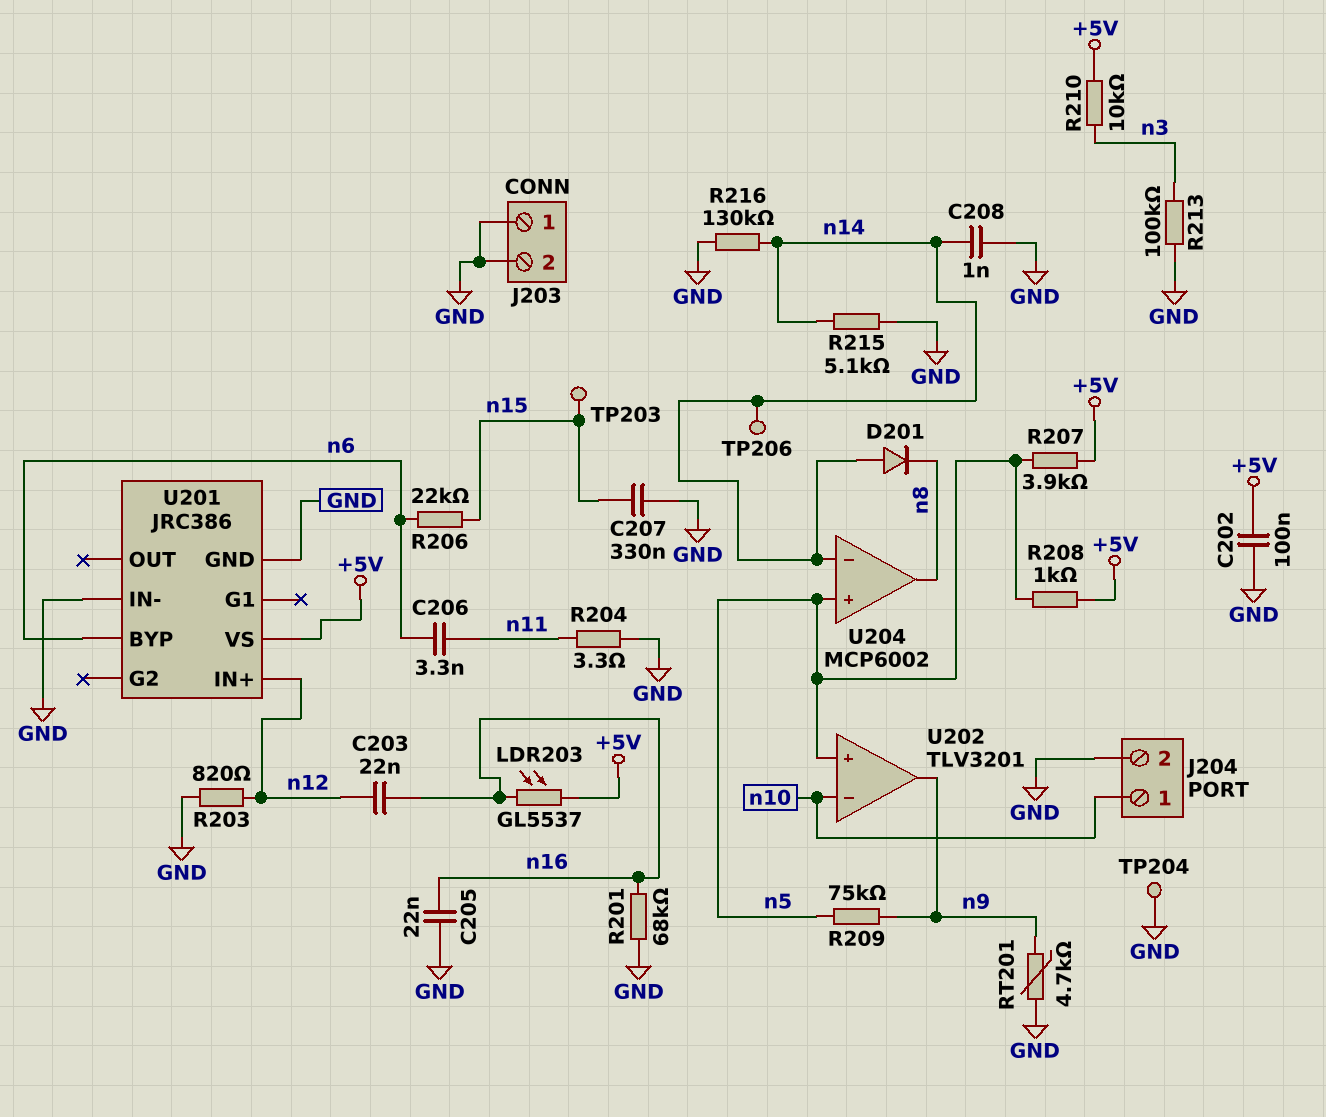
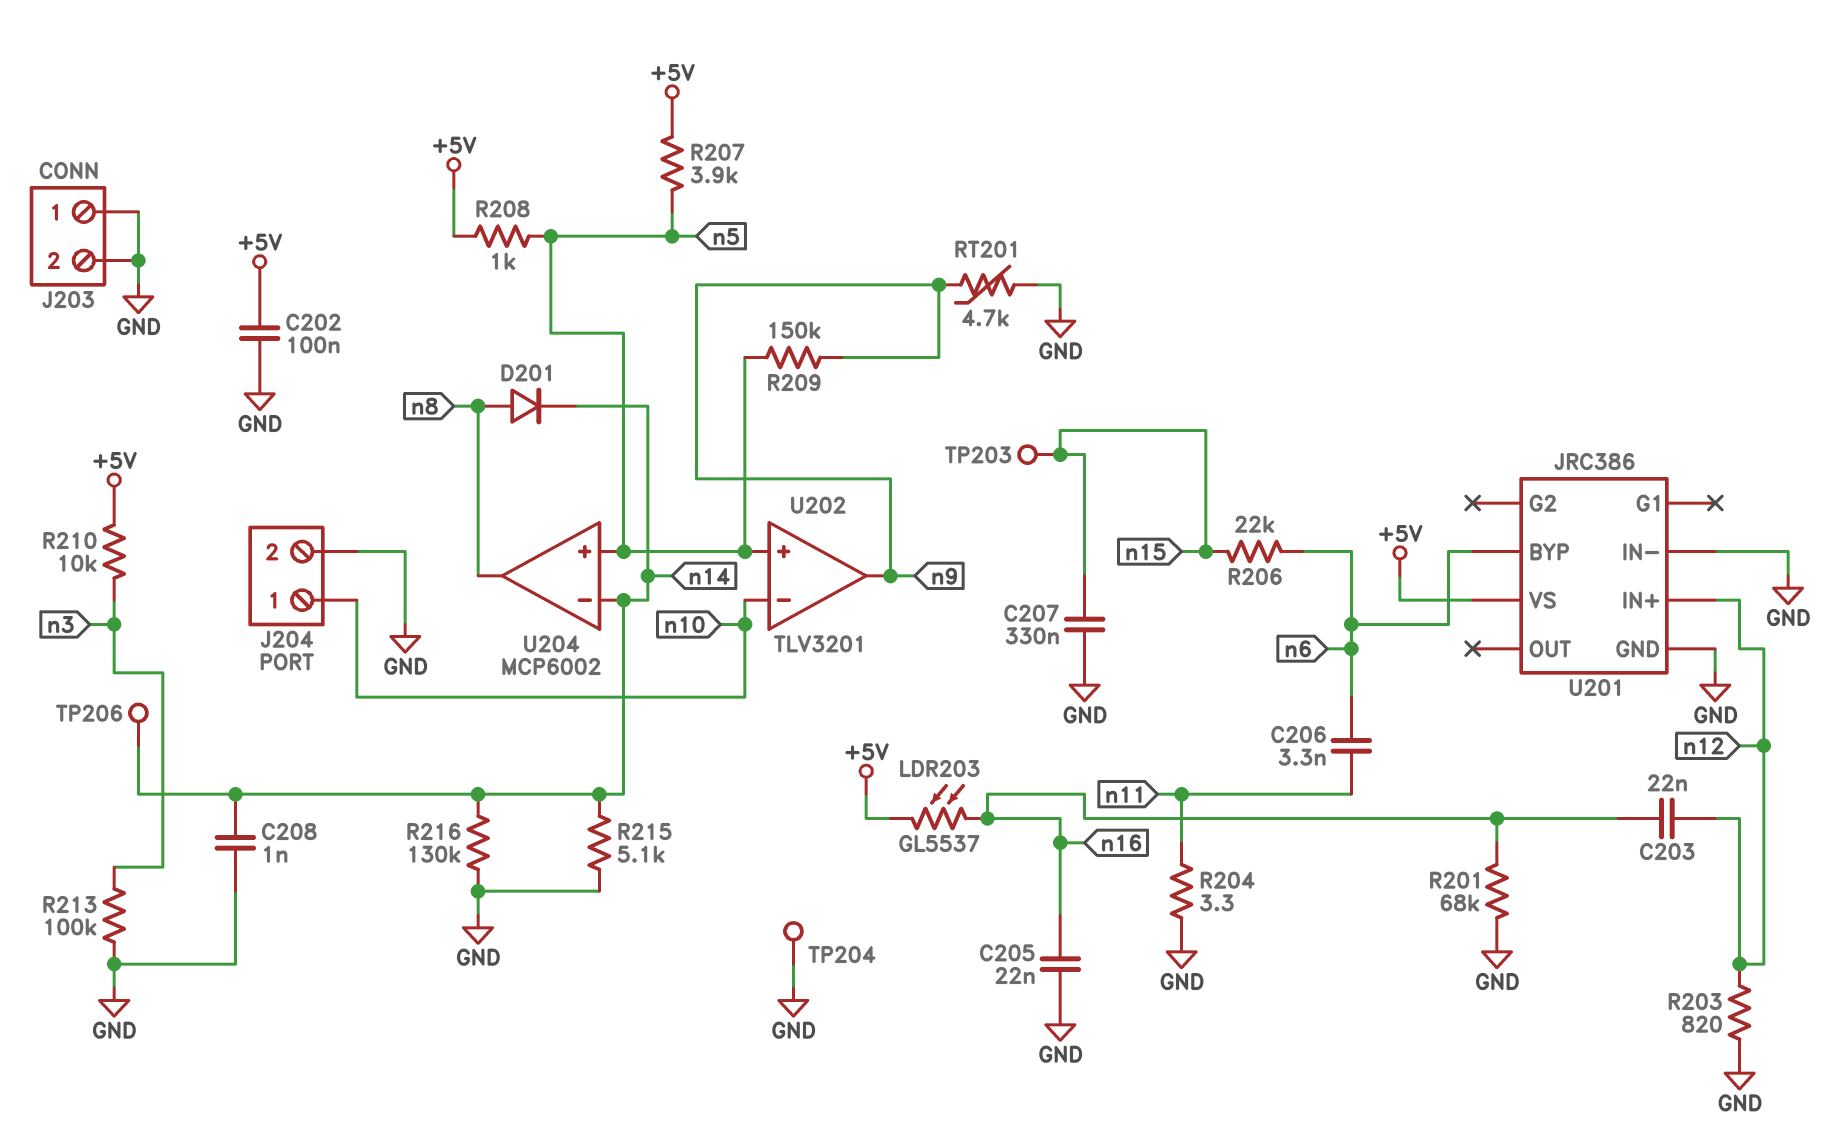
D201: diode (A n14, K n8) -> diode (A n8, K n14)
R209: 75k (n5, n9) -> 150k (n5, n9)

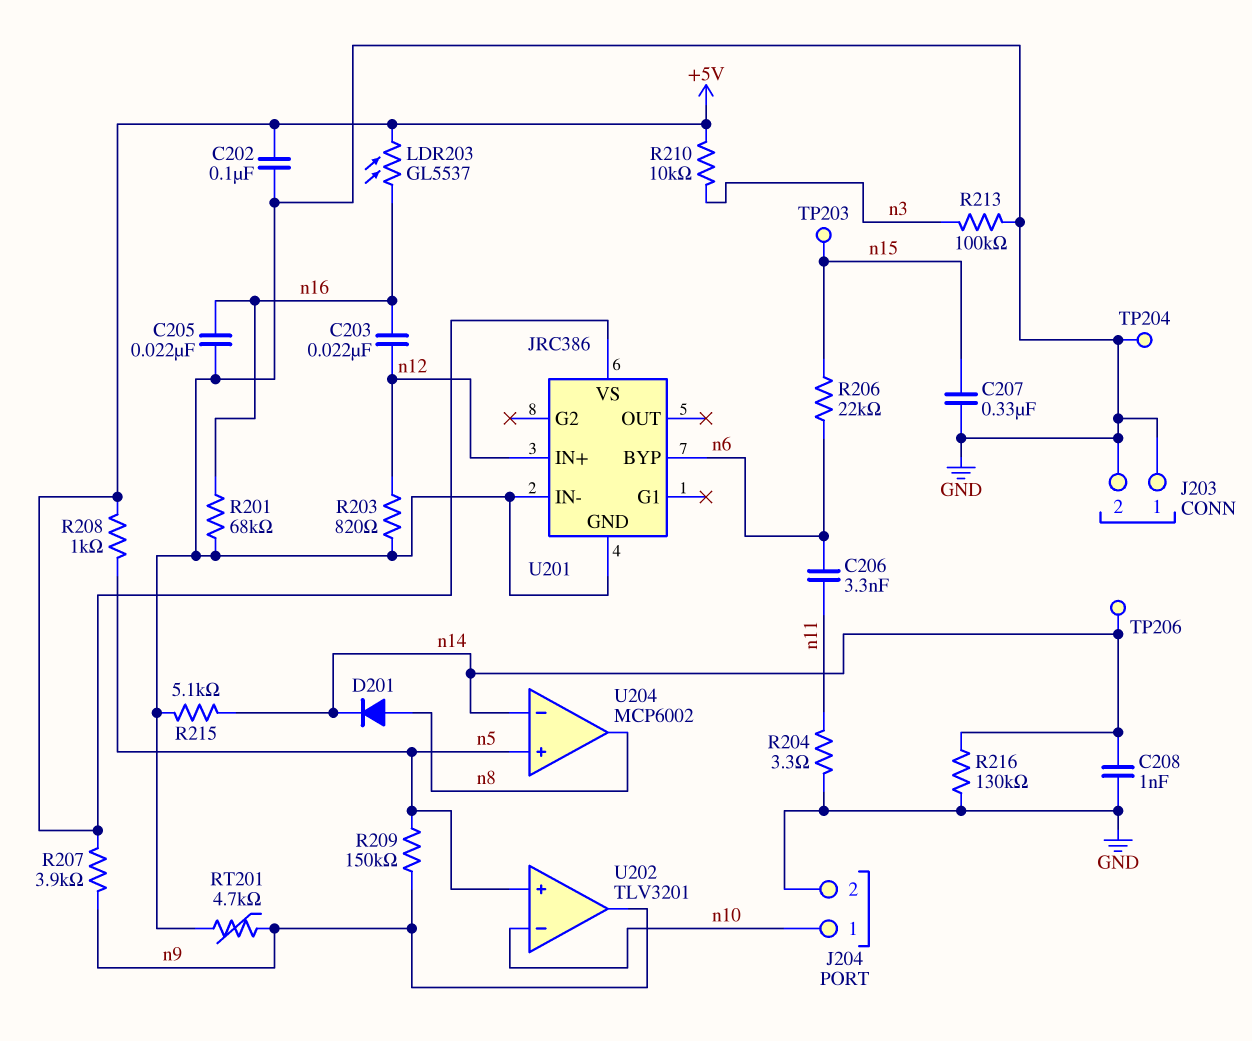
R207: 3.9k (+5V, n5) -> 3.9k (+5V, n9)

